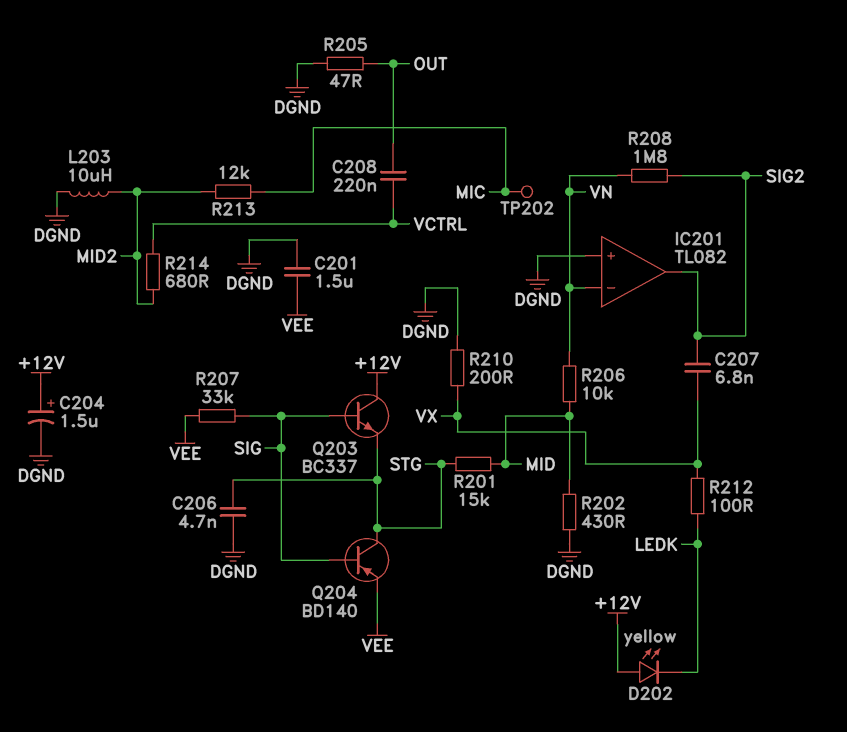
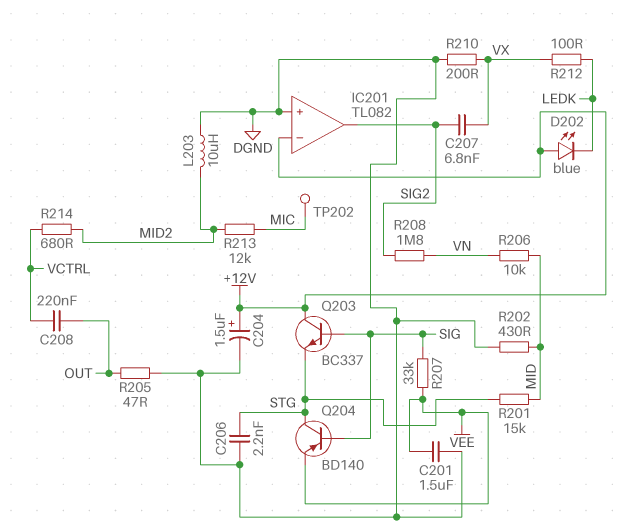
C206: 4.7nF (DGND, STG) -> 2.2nF (DGND, STG)
D202: LED yellow (A +12V, K LEDK) -> LED blue (A +12V, K LEDK)
IC201 pin in-: VN -> +12V

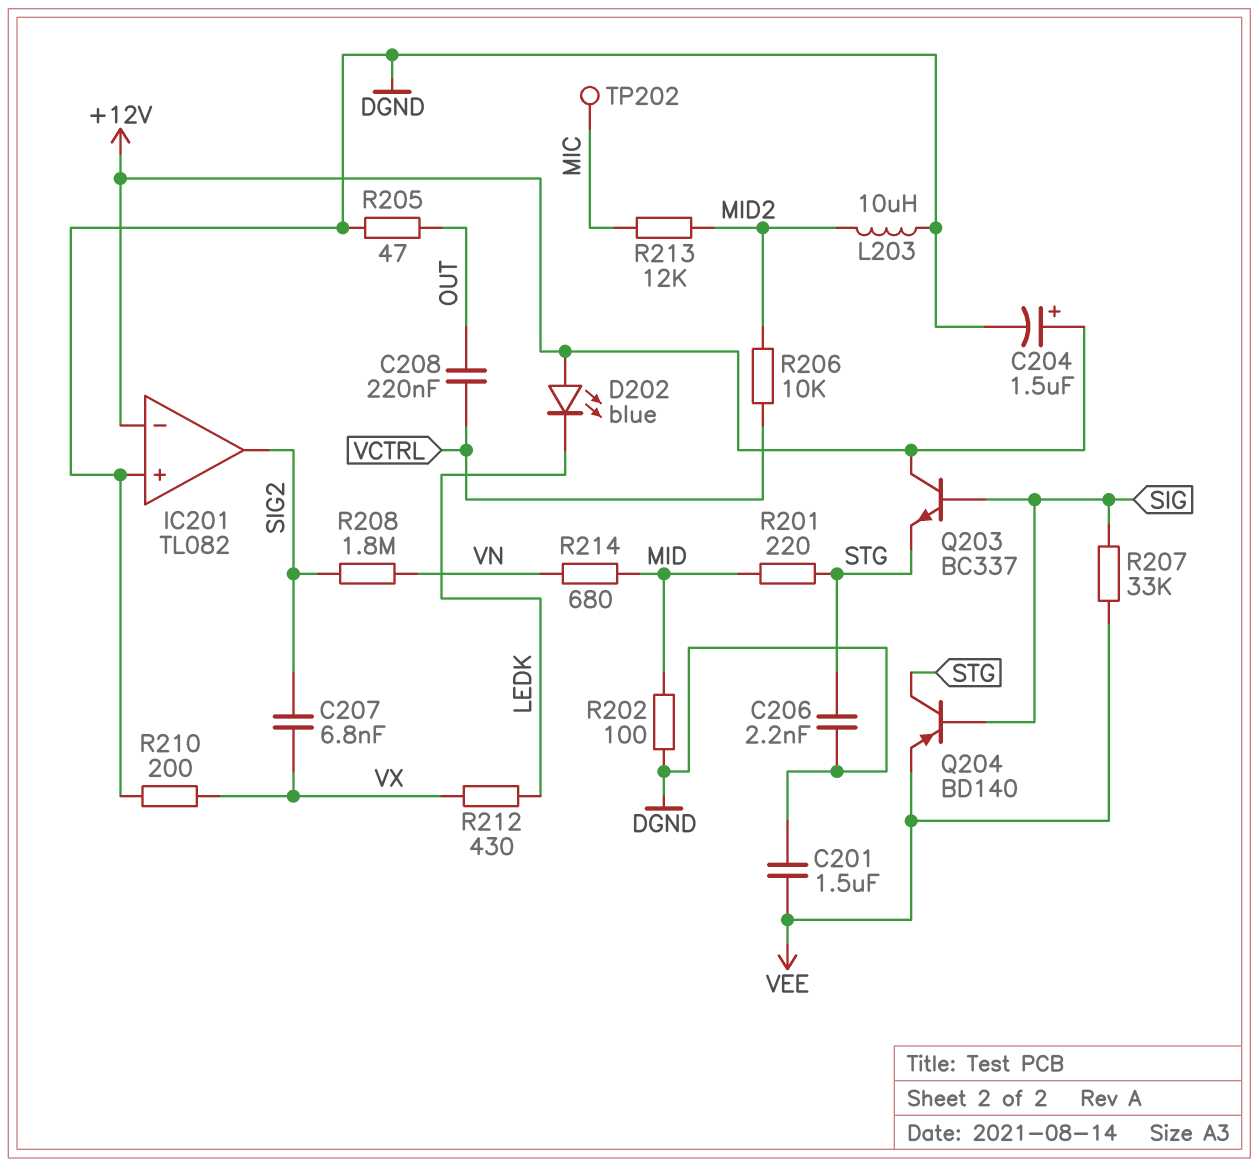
R201: 15k (MID, STG) -> 220 (MID, STG)
R202: 430 (DGND, MID) -> 100 (DGND, MID)
R206: 10k (MID, VN) -> 10k (MID2, VCTRL)
R212: 100 (LEDK, VX) -> 430 (LEDK, VX)
R214: 680 (MID2, VCTRL) -> 680 (MID, VN)

